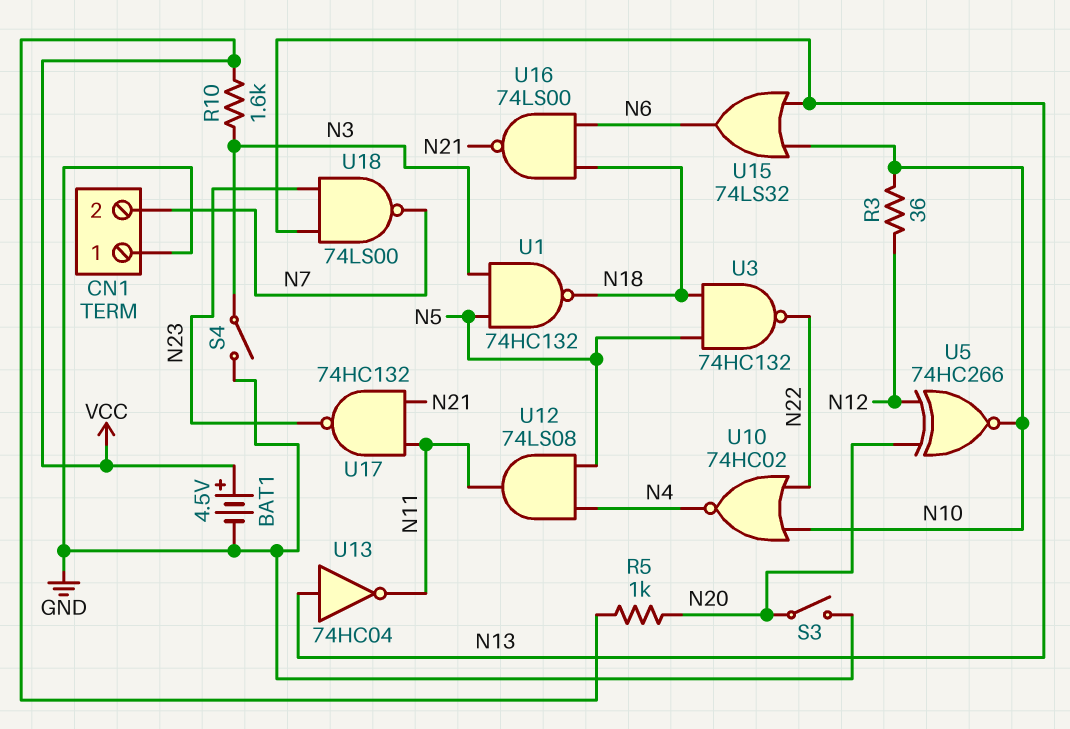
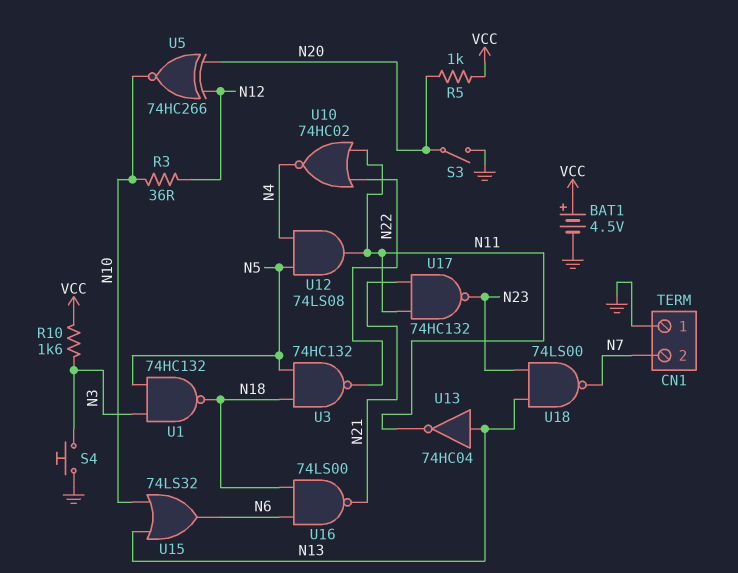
S4: switch (GND, N3) -> button (GND, N3)
U10: NOR 74HC02 (in N10, in N22, out N4) -> NOR 74HC02 (in N11, in N22, out N4)

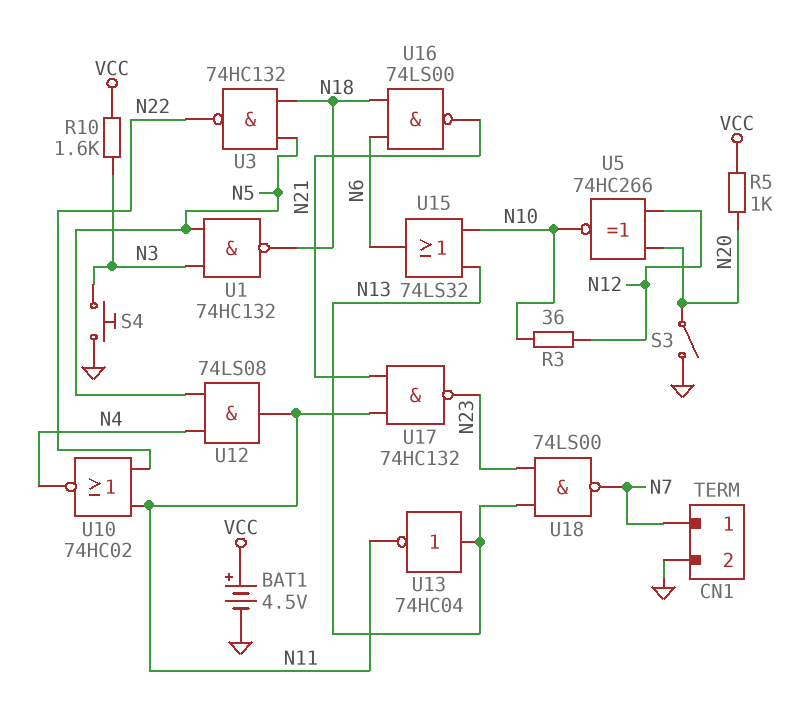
CN1 pin 1: GND -> N7
CN1 pin 2: N7 -> GND

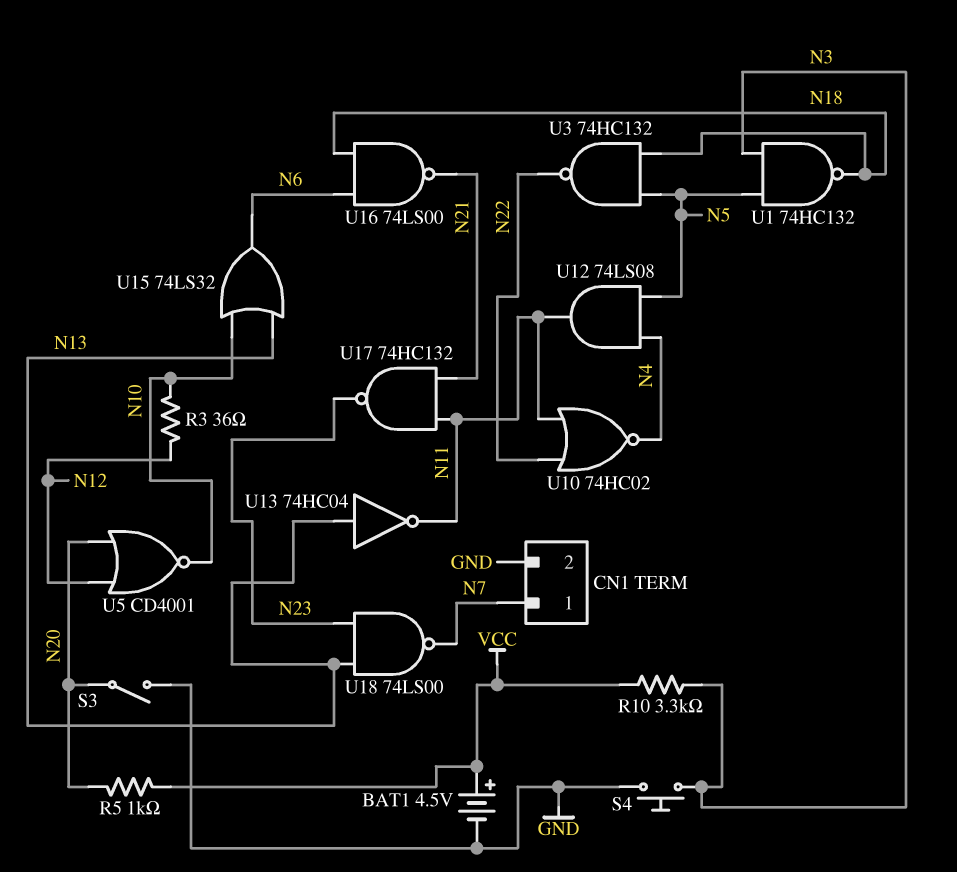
R10: 1.6k (N3, VCC) -> 3.3k (N3, VCC)
U5: XNOR 74HC266 (in N12, in N20, out N10) -> NOR CD4001 (in N12, in N20, out N10)

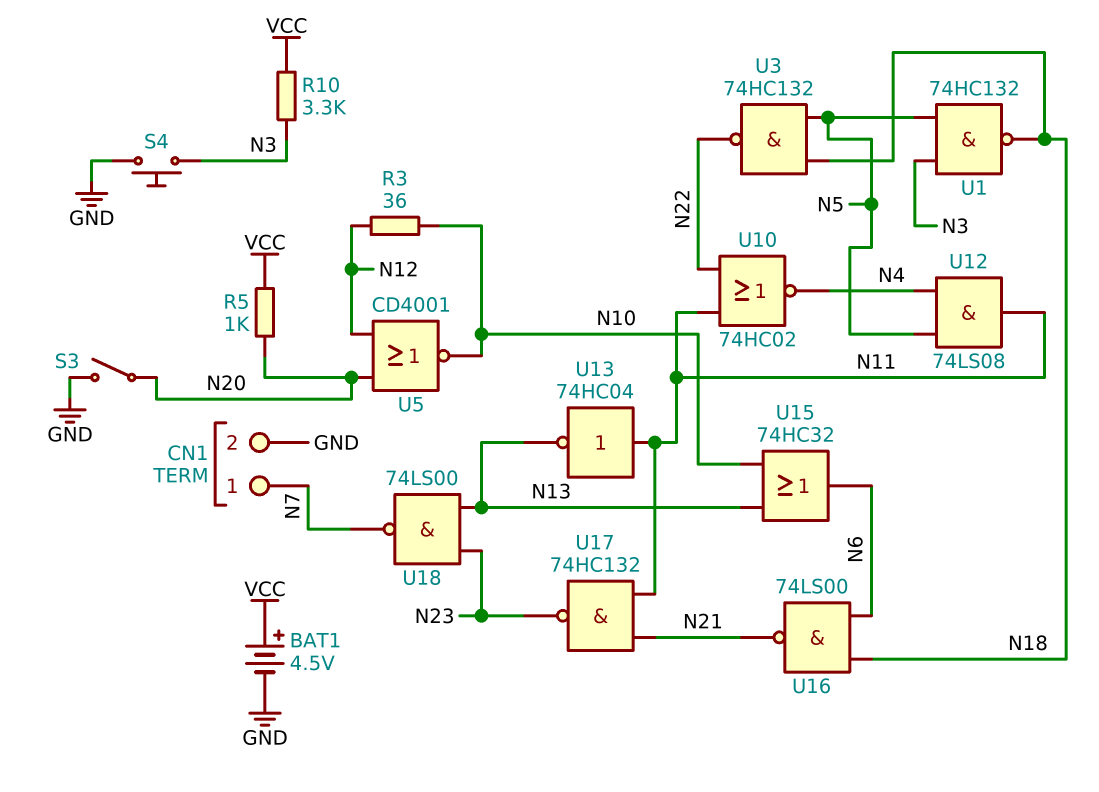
U13: NOT 74HC04 (in N13, out N11) -> NOT 74HC04 (in N11, out N13)
U15: OR 74LS32 (in N10, in N13, out N6) -> OR 74HC32 (in N10, in N13, out N6)

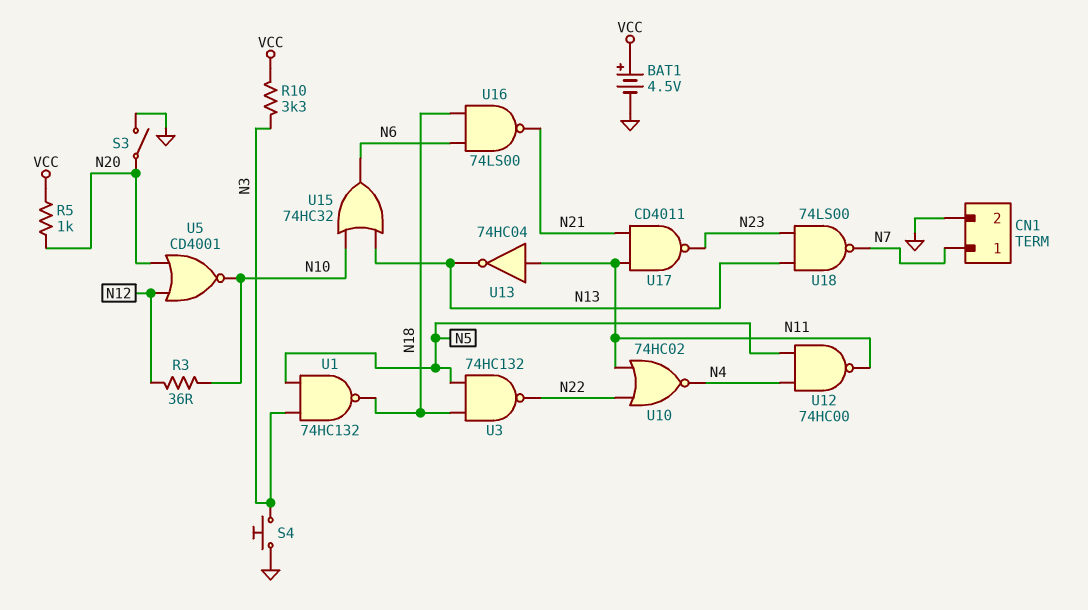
U12: AND 74LS08 (in N4, in N5, out N11) -> NAND 74HC00 (in N4, in N5, out N11)
U17: NAND 74HC132 (in N11, in N21, out N23) -> NAND CD4011 (in N11, in N21, out N23)

